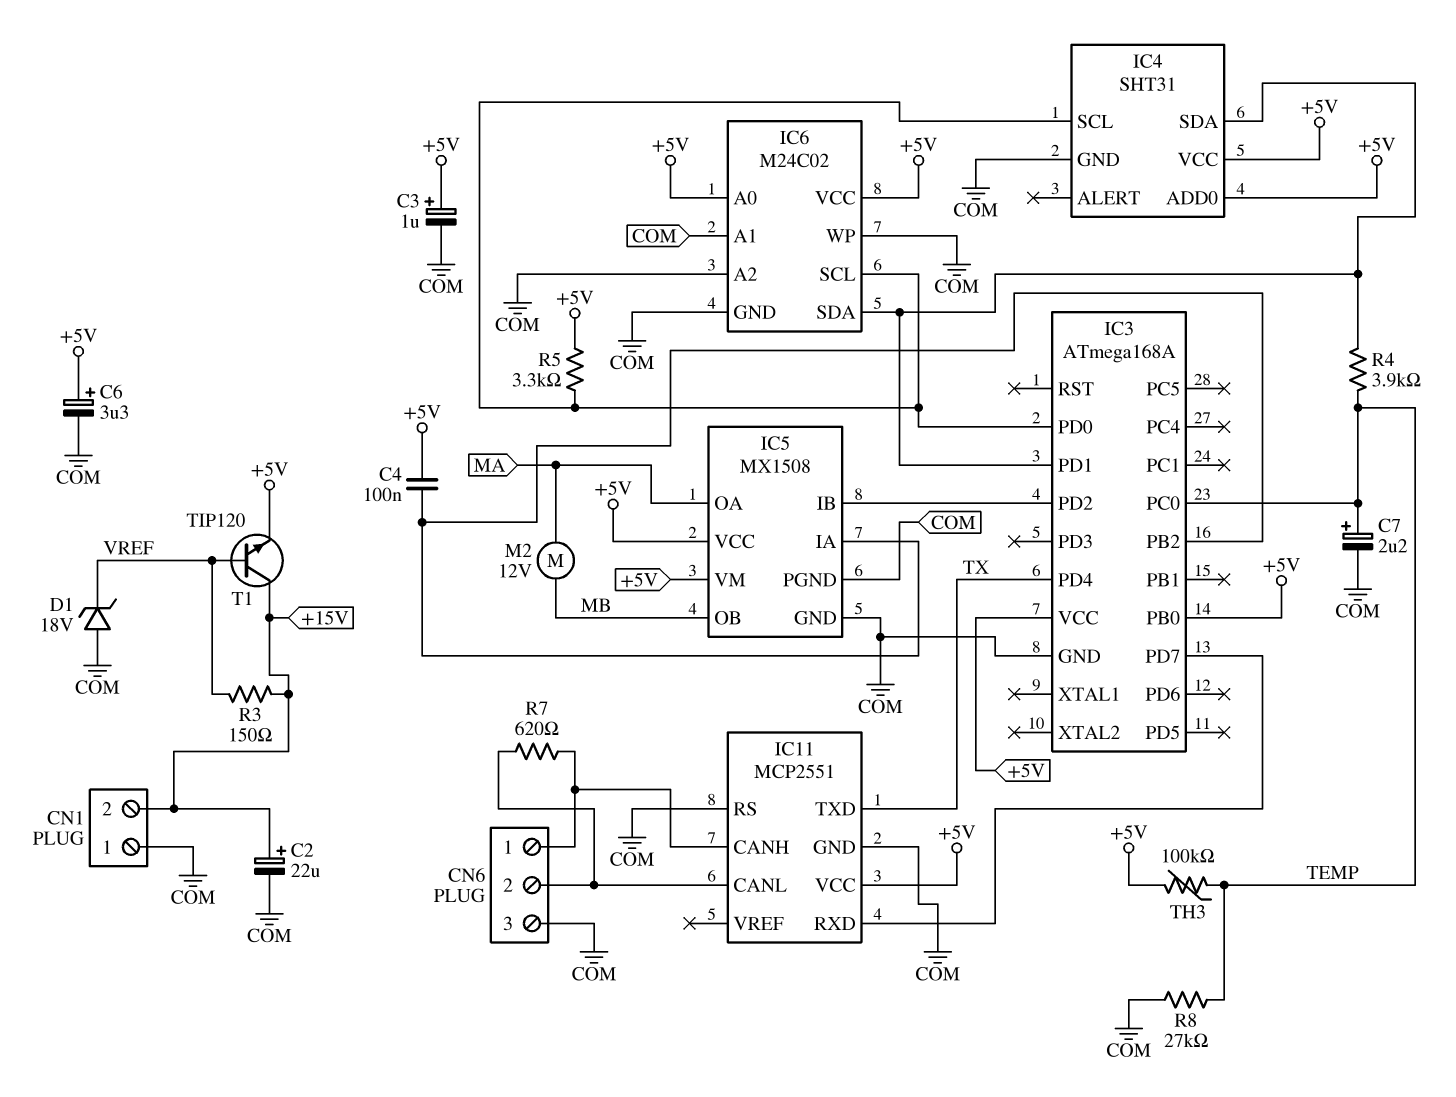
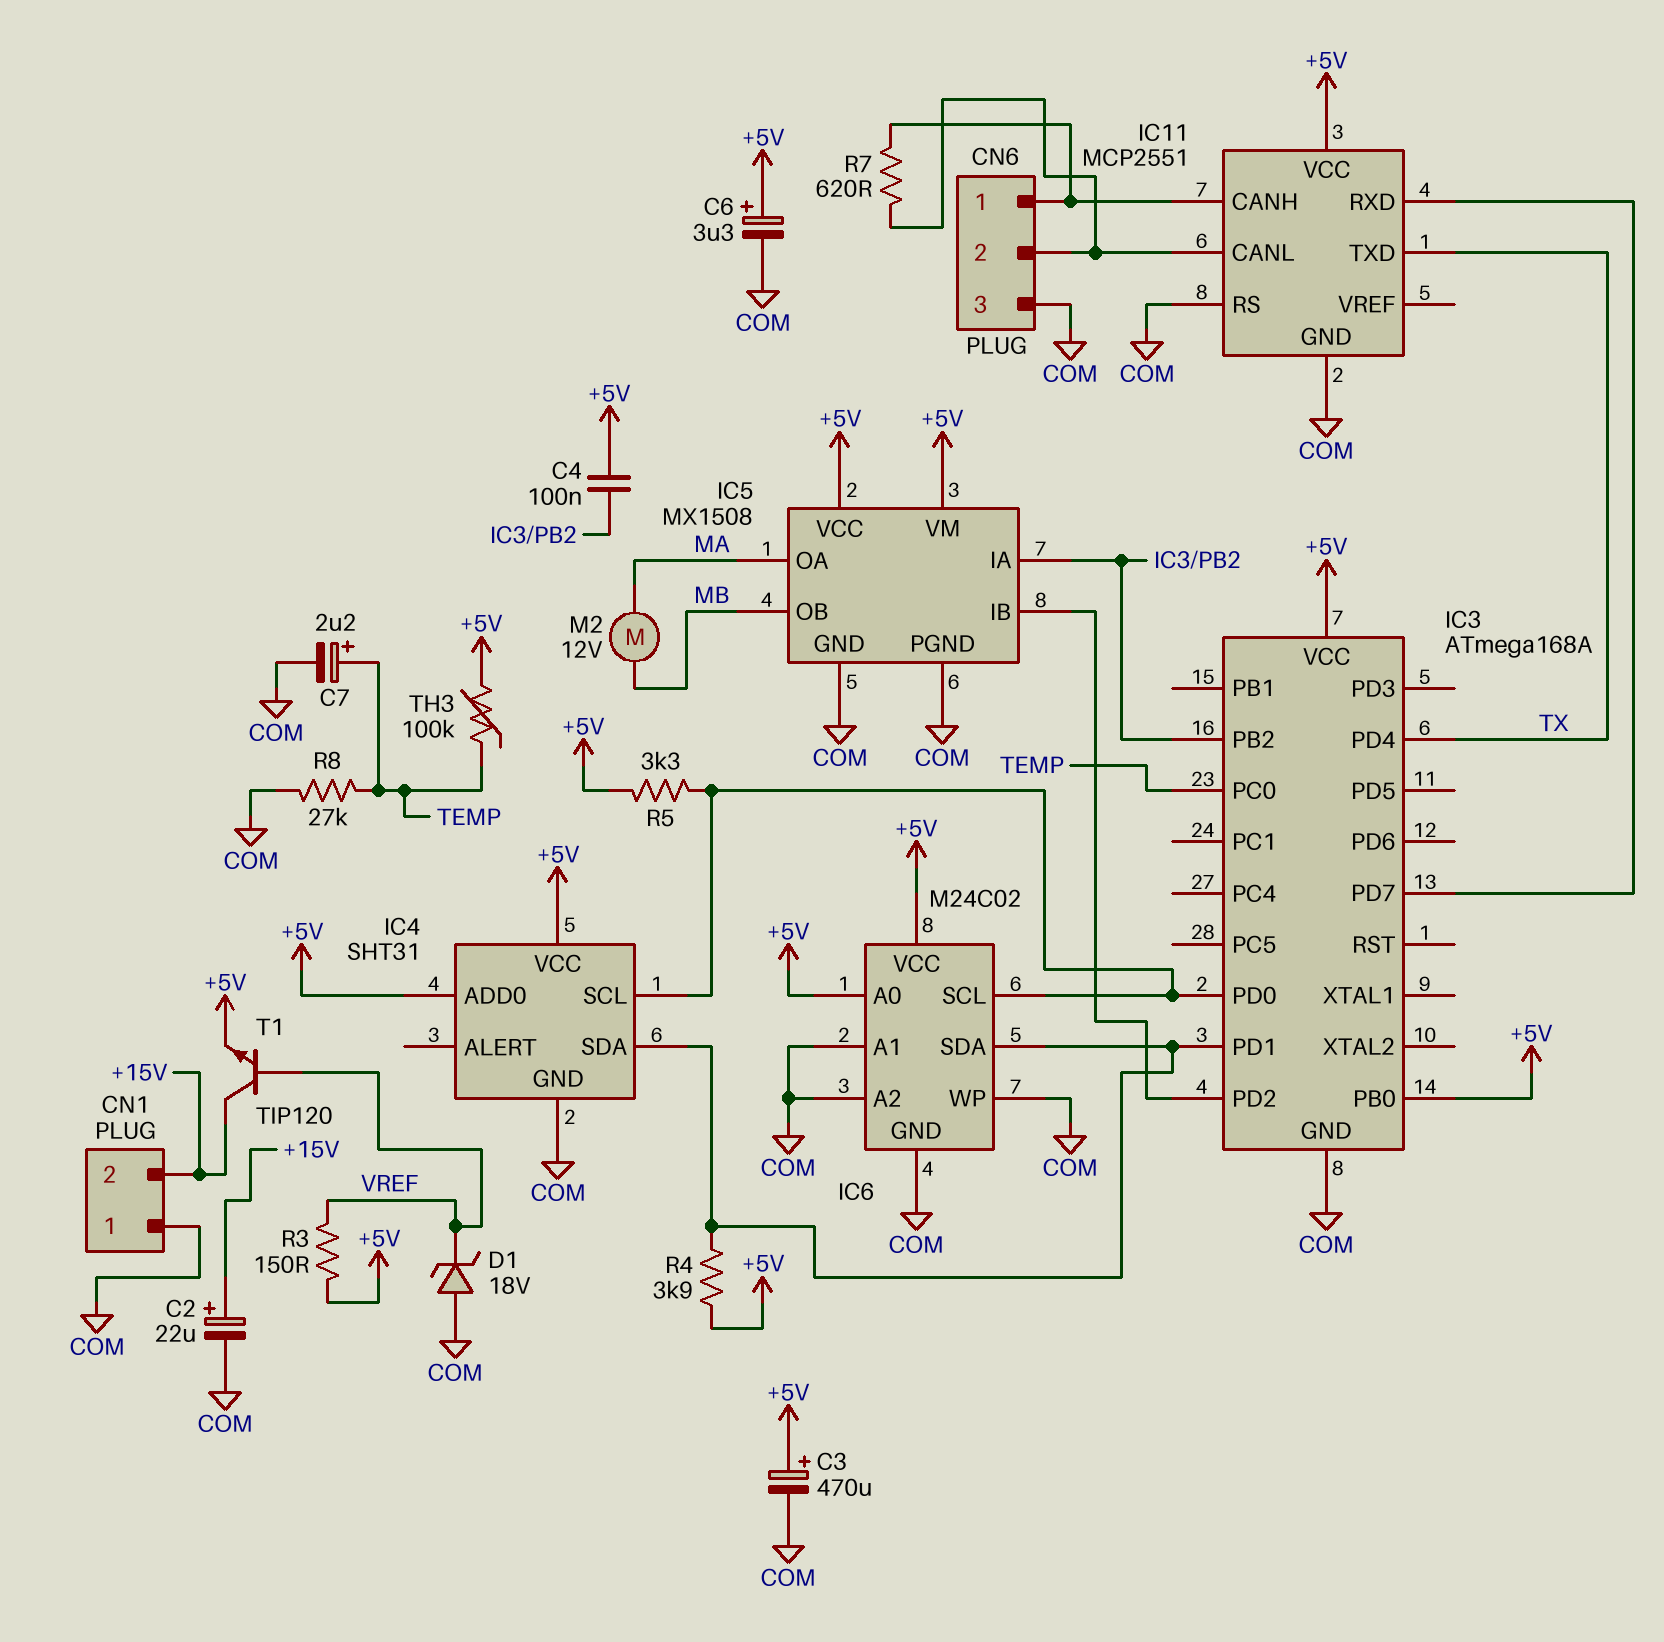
C3: 1uF (plus +5V, minus COM) -> 470uF (plus +5V, minus COM)
R3: 150 (+15V, VREF) -> 150 (+5V, VREF)
R4: 3.9k (IC3/PD1, TEMP) -> 3.9k (+5V, IC3/PD1)

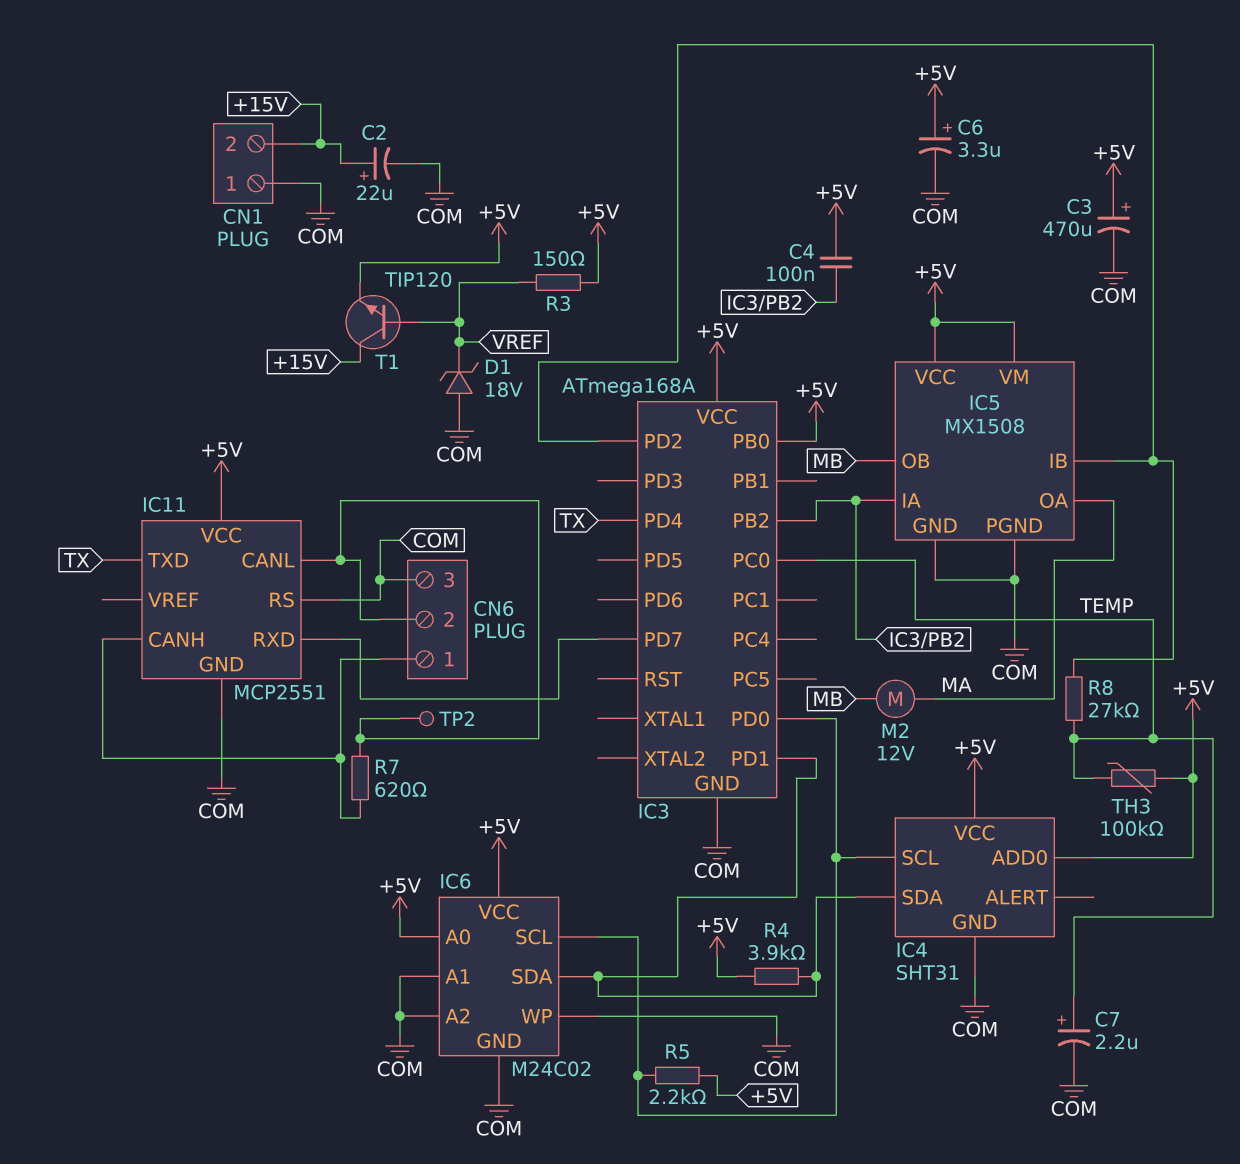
R5: 3.3k (+5V, IC3/PD0) -> 2.2k (+5V, IC3/PD0)
R8: 27k (COM, TEMP) -> 27k (IC3/PD2, TEMP)
TP2: none -> test point (CN6/2)

